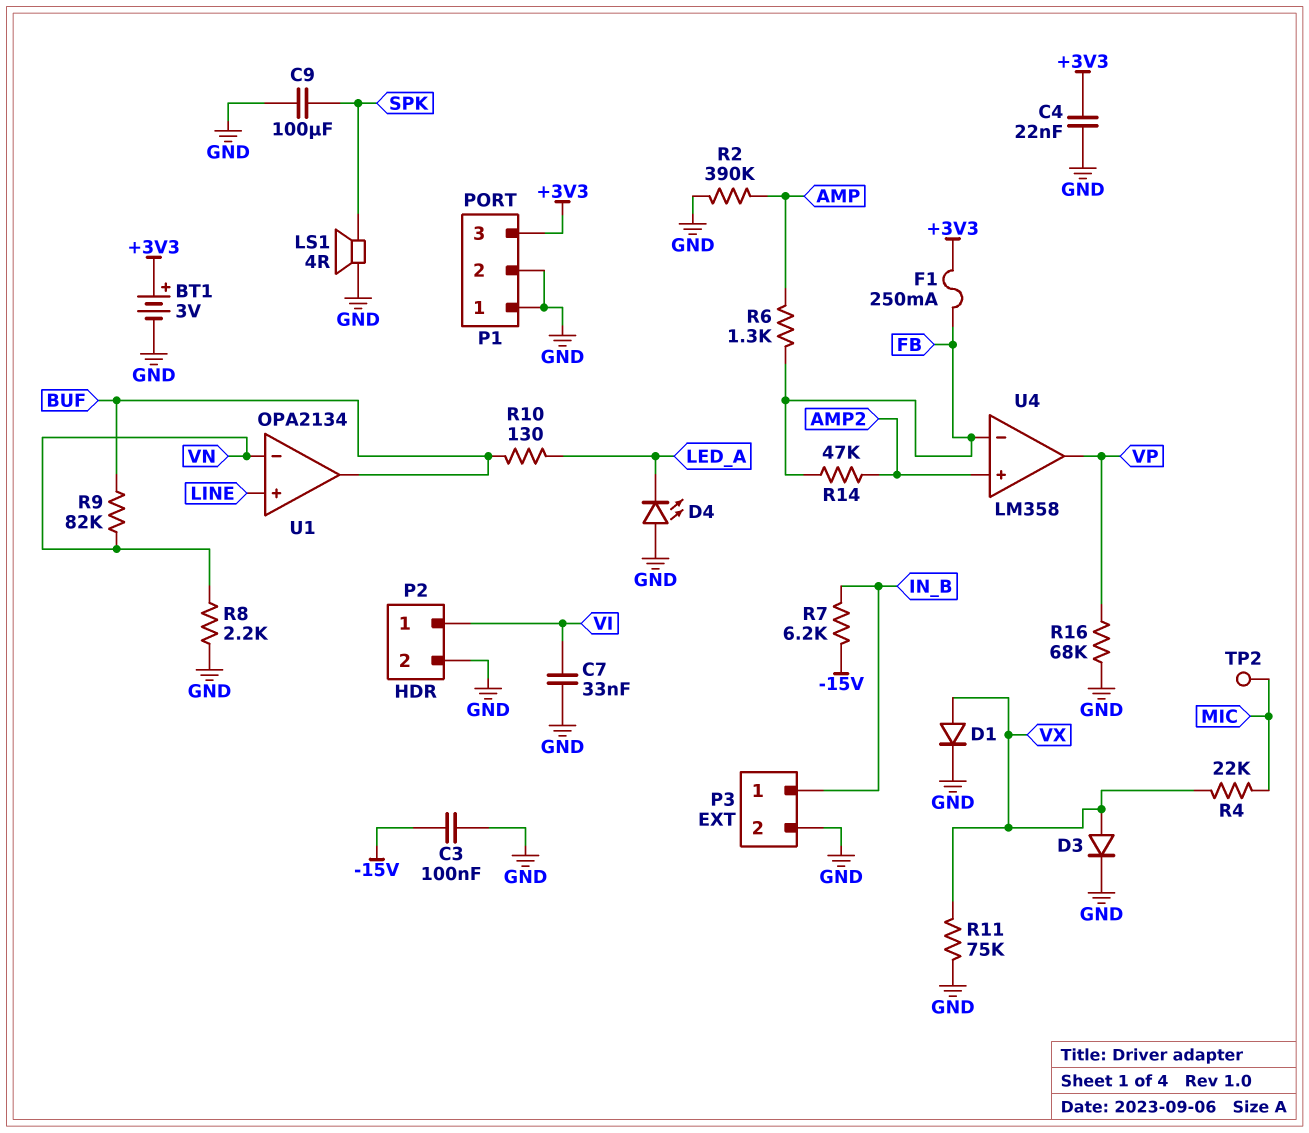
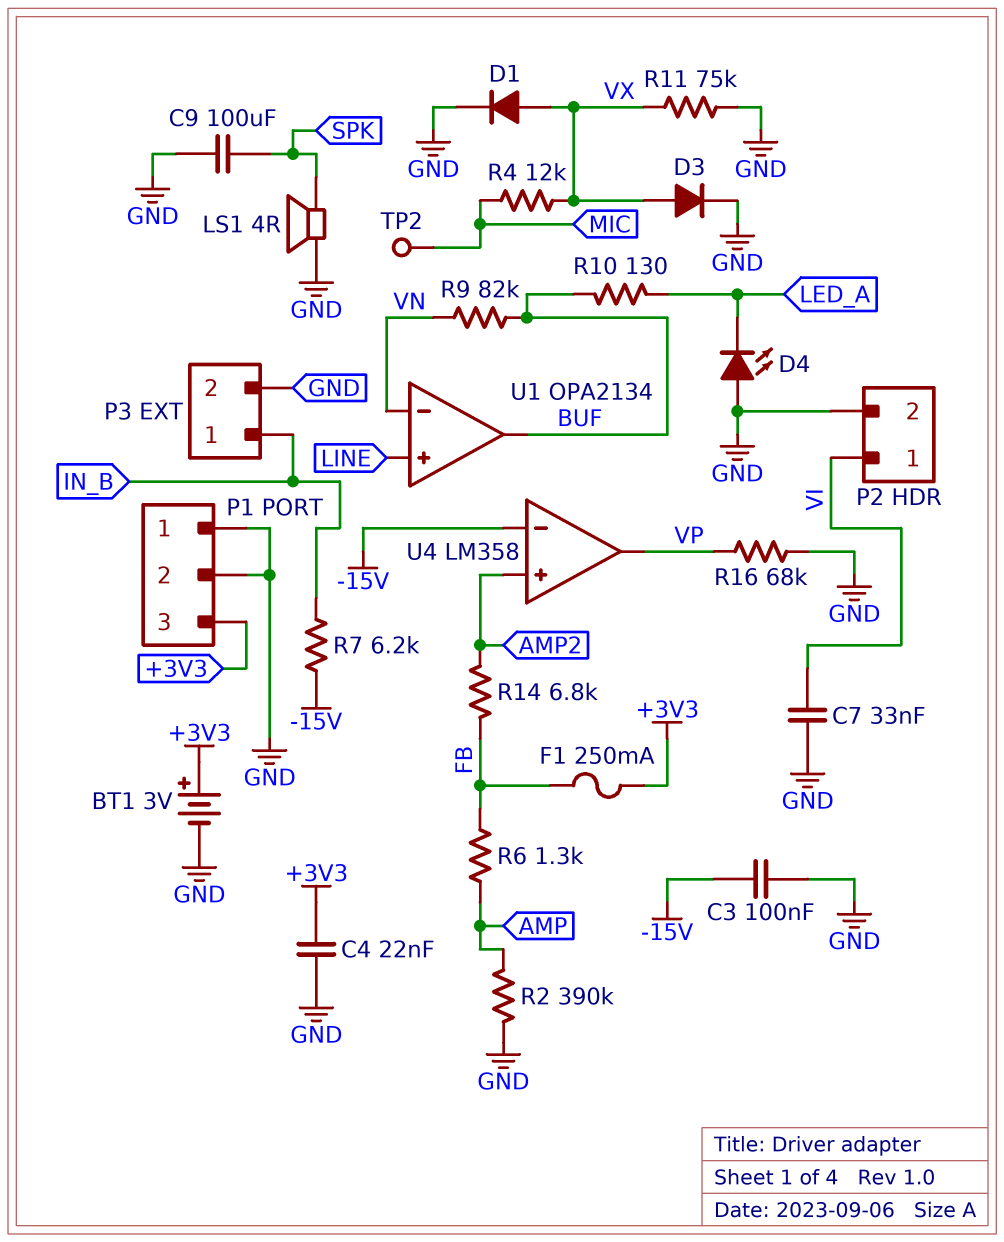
R4: 22k (MIC, VX) -> 12k (MIC, VX)
R8: 2.2k (GND, VN) -> none
R14: 47k (AMP2, FB) -> 6.8k (AMP2, FB)
U4 pin in-: FB -> -15V

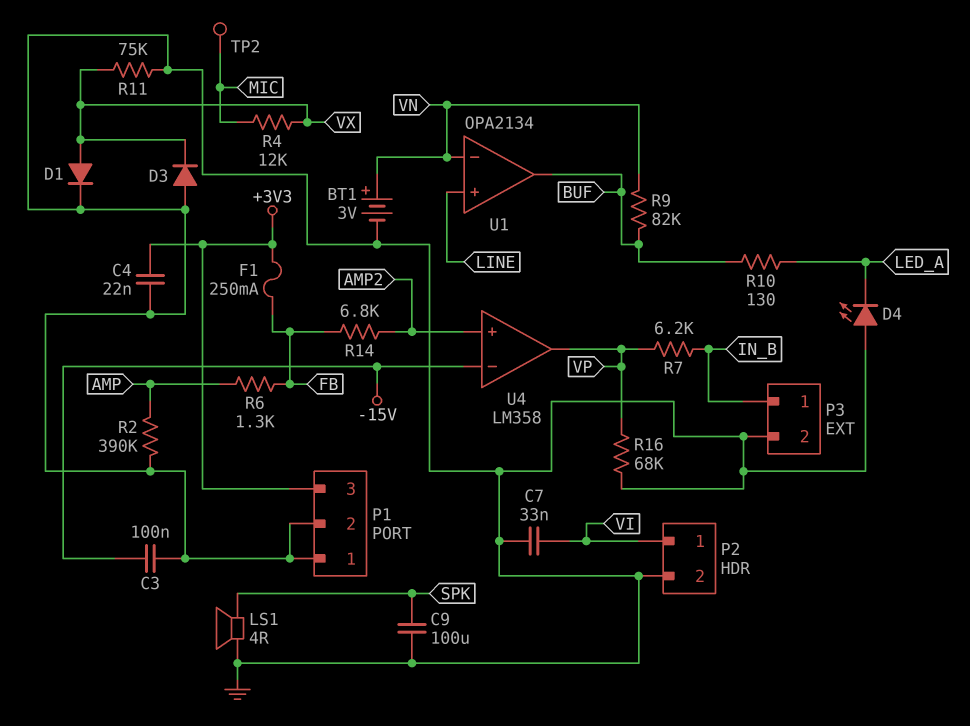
BT1: 3V (plus +3V3, minus GND) -> 3V (plus VN, minus GND)
D3: diode (A VX, K GND) -> diode (A GND, K VX)
R7: 6.2k (-15V, IN_B) -> 6.2k (IN_B, VP)

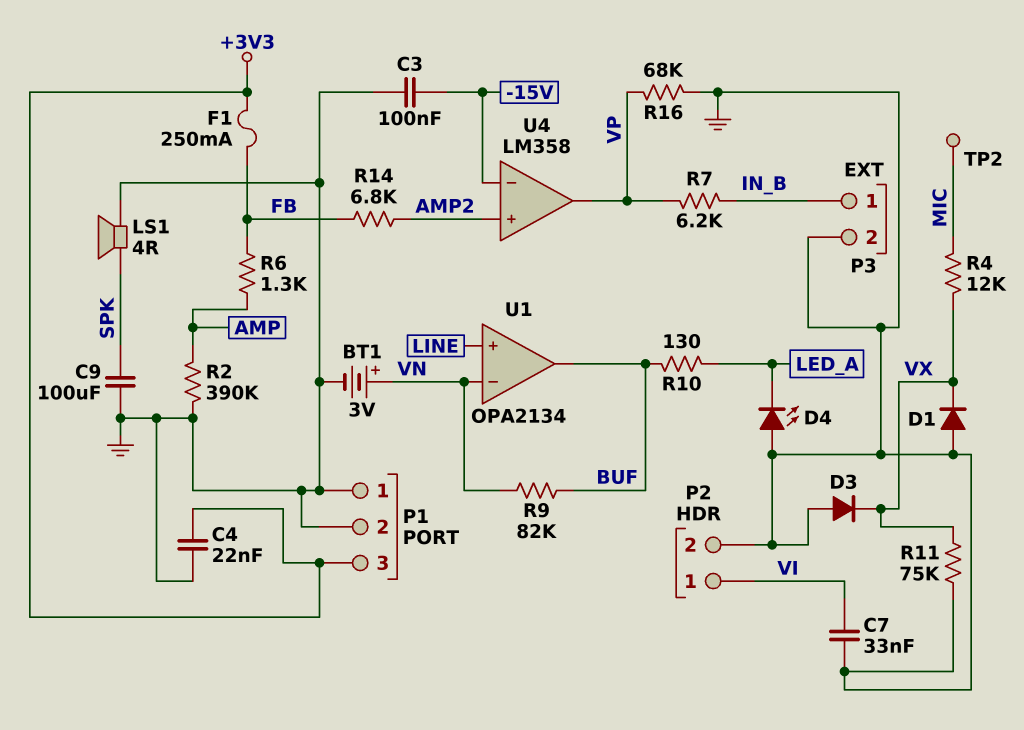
D1: diode (A VX, K GND) -> diode (A GND, K VX)

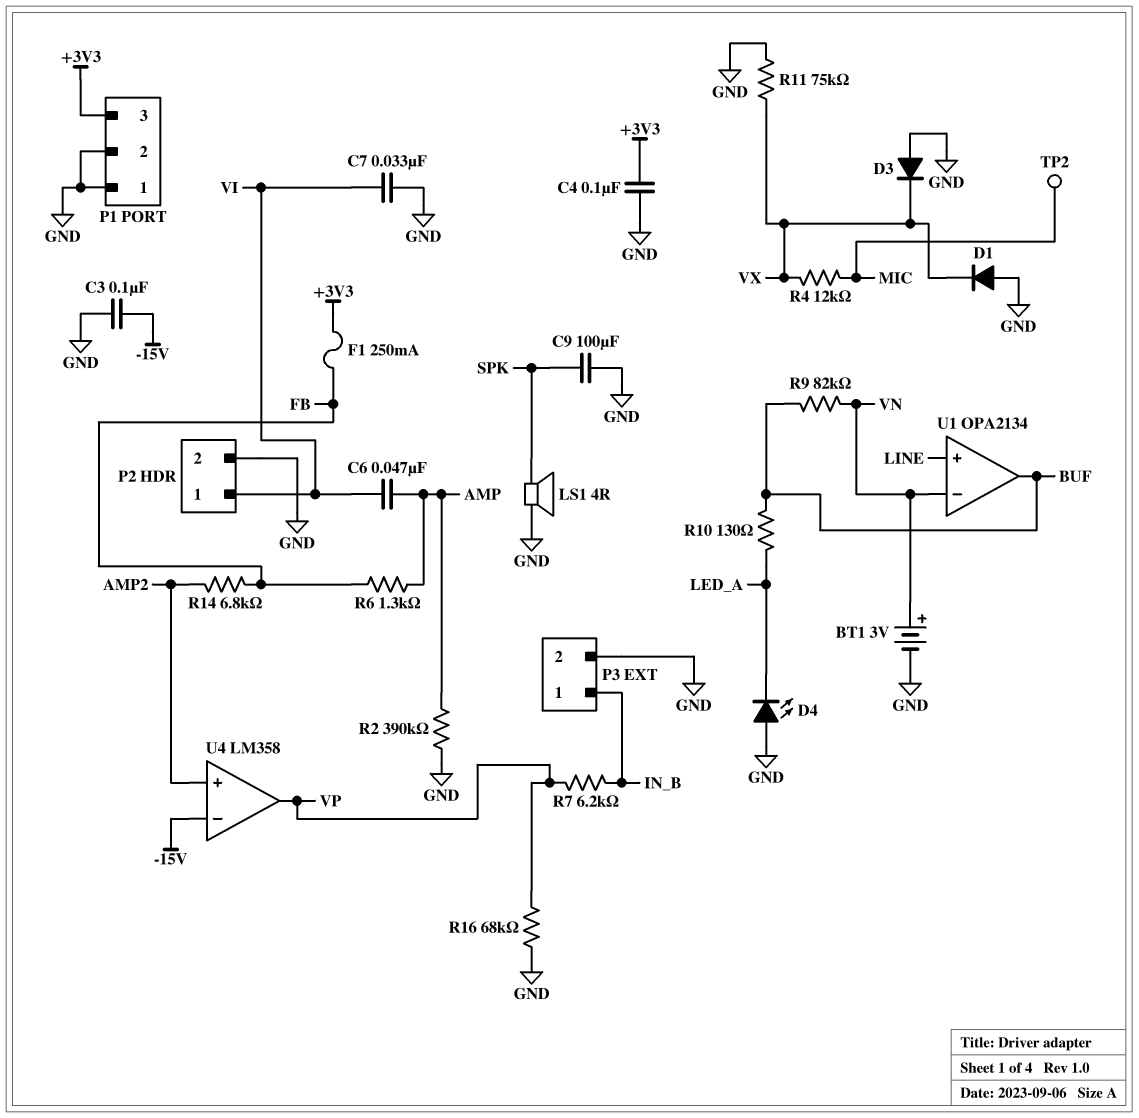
C4: 22nF (+3V3, GND) -> 100nF (+3V3, GND)
C6: none -> 47nF (AMP, VI)

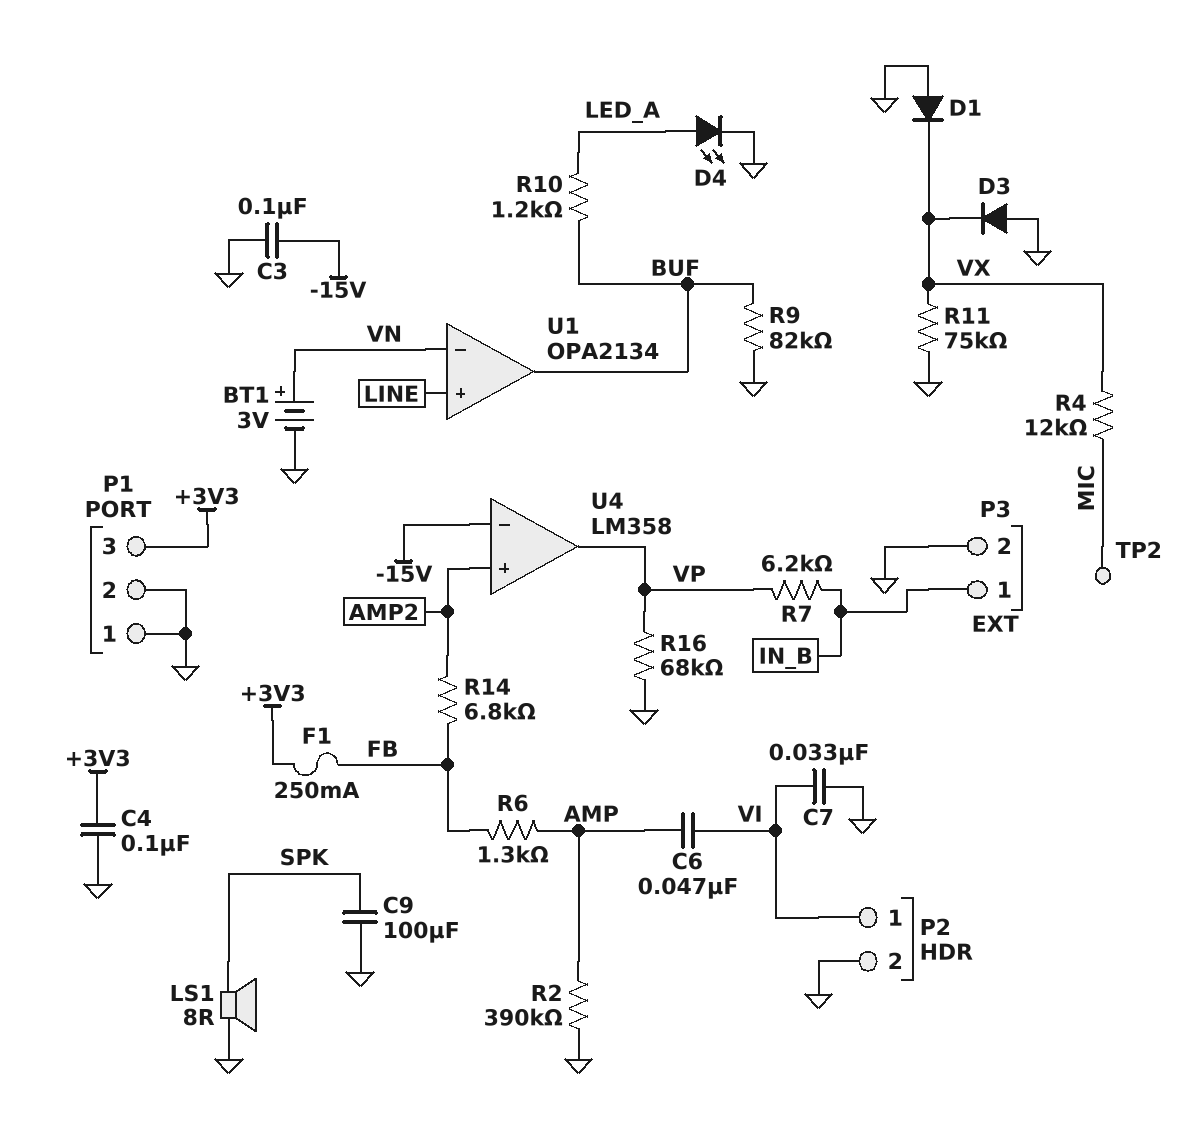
D4: LED (A GND, K LED_A) -> LED (A LED_A, K GND)
LS1: speaker 4R (GND, SPK) -> speaker 8R (GND, SPK)
R9: 82k (BUF, VN) -> 82k (BUF, GND)
R10: 130 (BUF, LED_A) -> 1.2k (BUF, LED_A)

